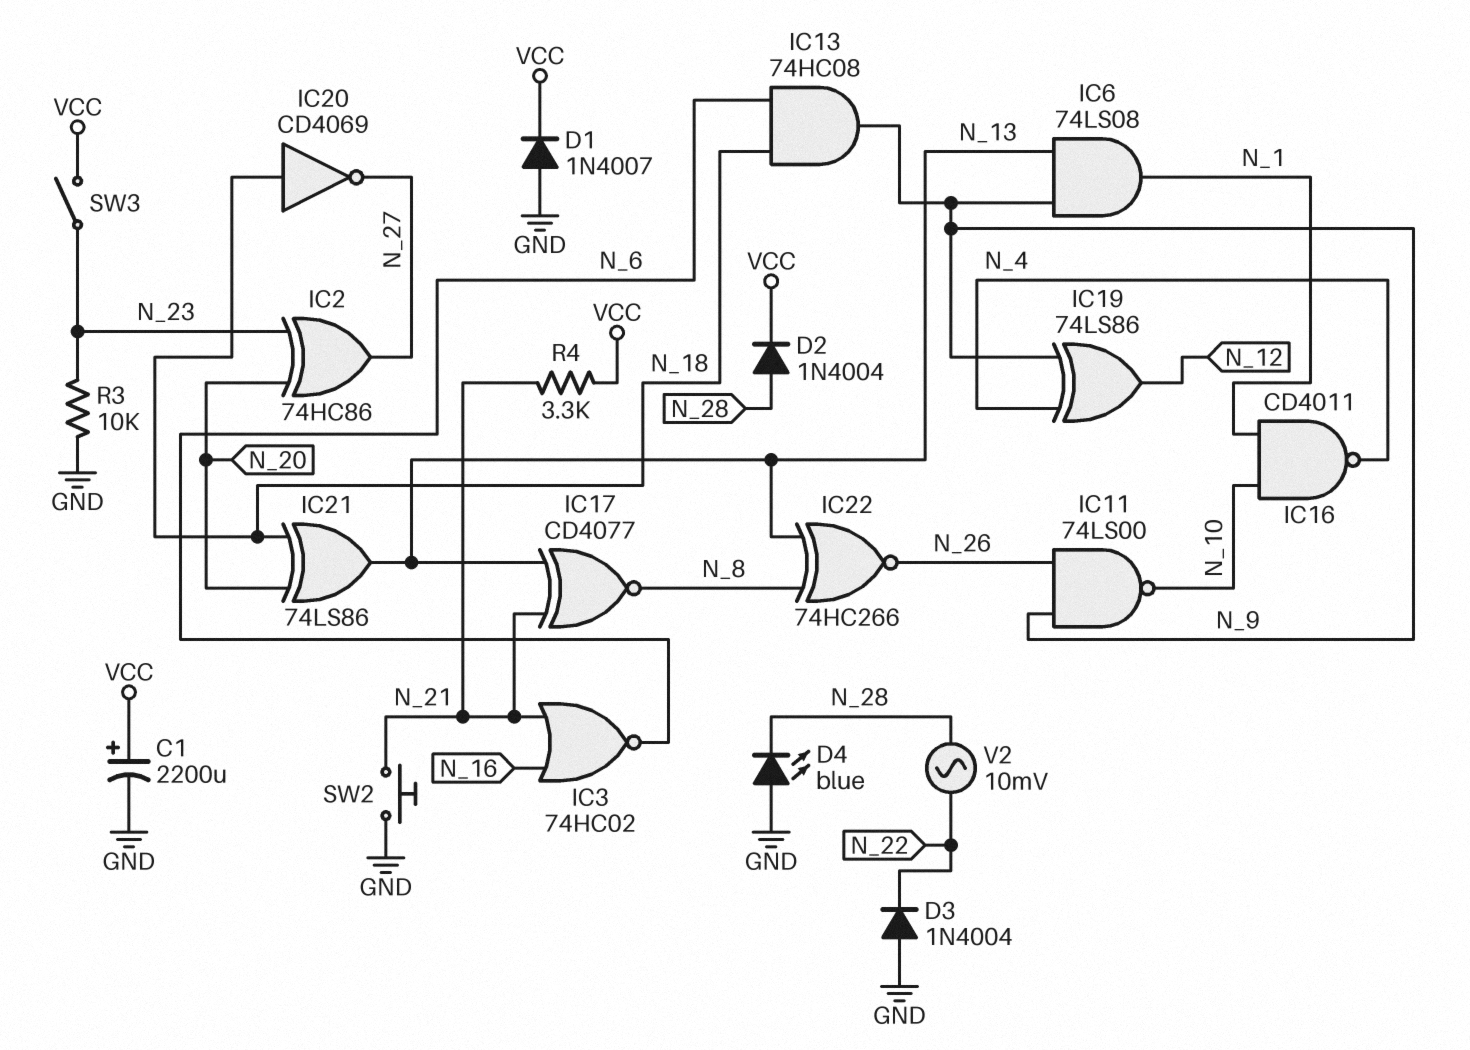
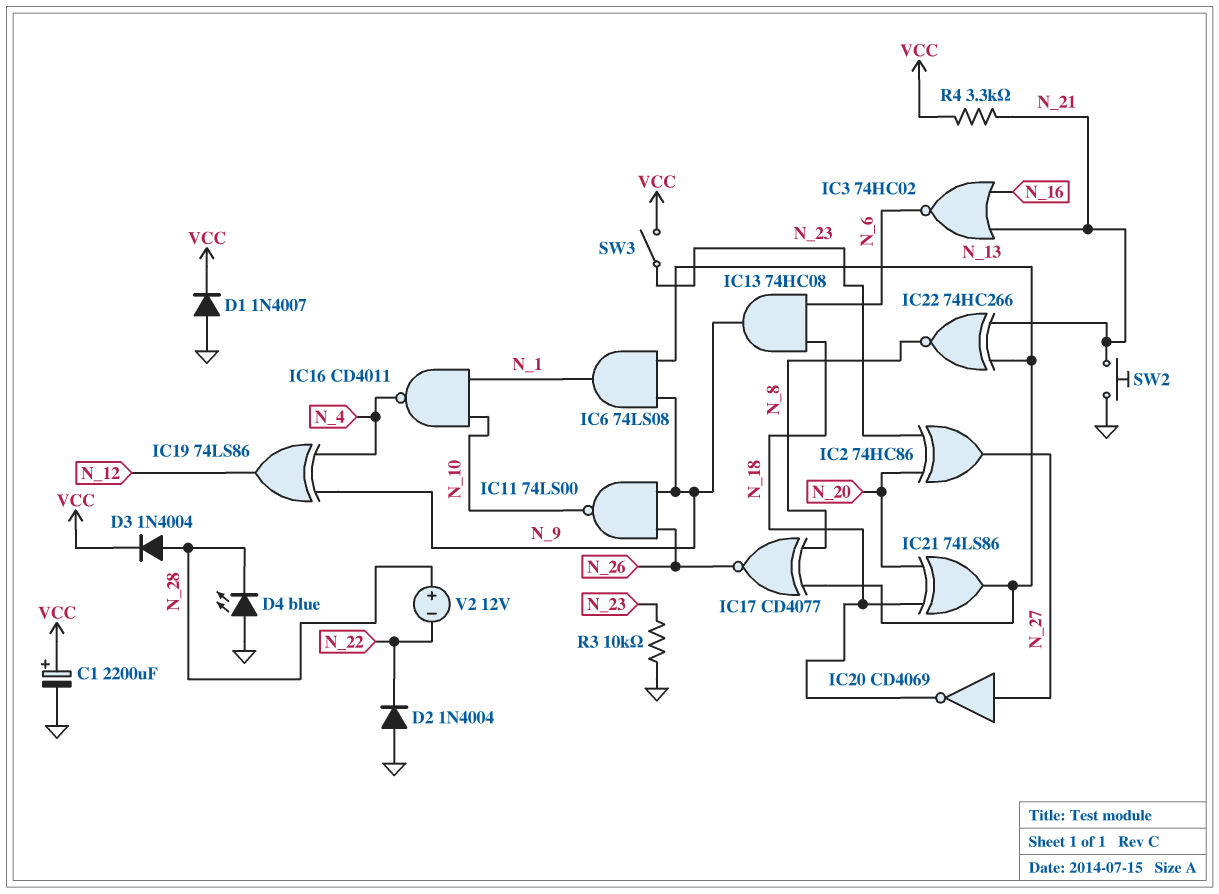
D2: diode 1N4004 (A N_28, K VCC) -> diode 1N4004 (A GND, K N_22)
D3: diode 1N4004 (A GND, K N_22) -> diode 1N4004 (A N_28, K VCC)
IC17: XNOR CD4077 (in N_13, in N_21, out N_8) -> XNOR CD4077 (in N_8, in N_13, out N_26)
IC20: NOT CD4069 (in N_18, out N_27) -> NOT CD4069 (in N_27, out N_18)
IC22: XNOR 74HC266 (in N_8, in N_13, out N_26) -> XNOR 74HC266 (in N_13, in N_21, out N_8)
V2: AC 10mV (N_22, N_28) -> 12V (plus N_28, minus N_22)

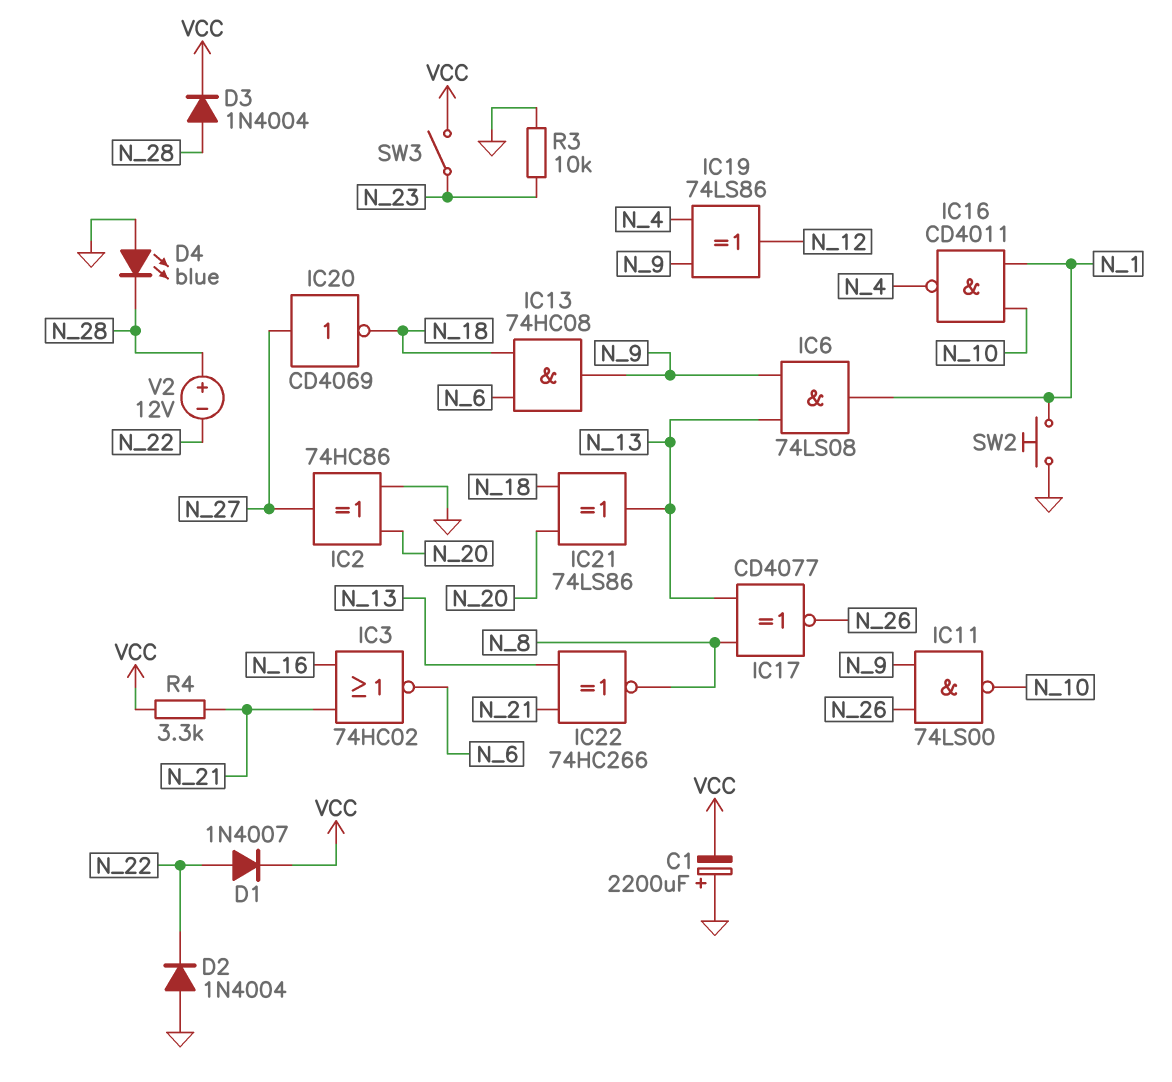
C1: 2200uF (plus VCC, minus GND) -> 2200uF (plus GND, minus VCC)
D1: diode 1N4007 (A GND, K VCC) -> diode 1N4007 (A N_22, K VCC)
IC2: XOR 74HC86 (in N_20, in N_23, out N_27) -> XOR 74HC86 (in GND, in N_20, out N_27)
SW2: button (GND, N_21) -> button (GND, N_1)

